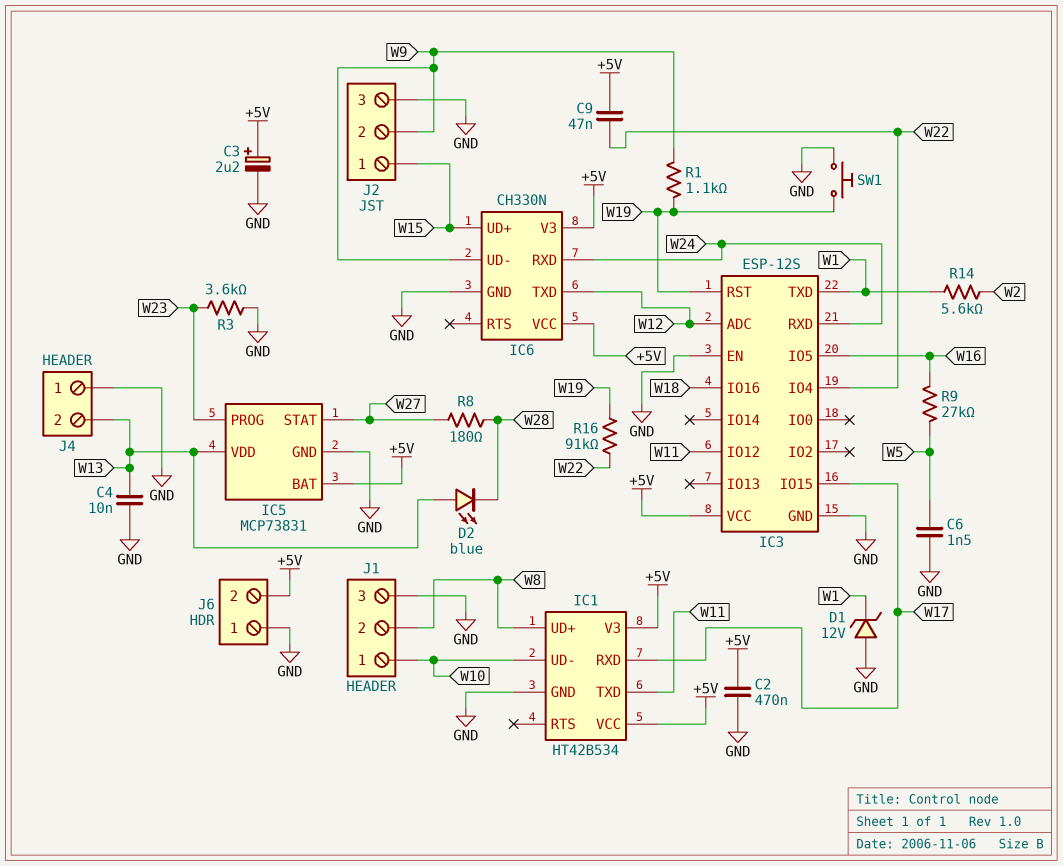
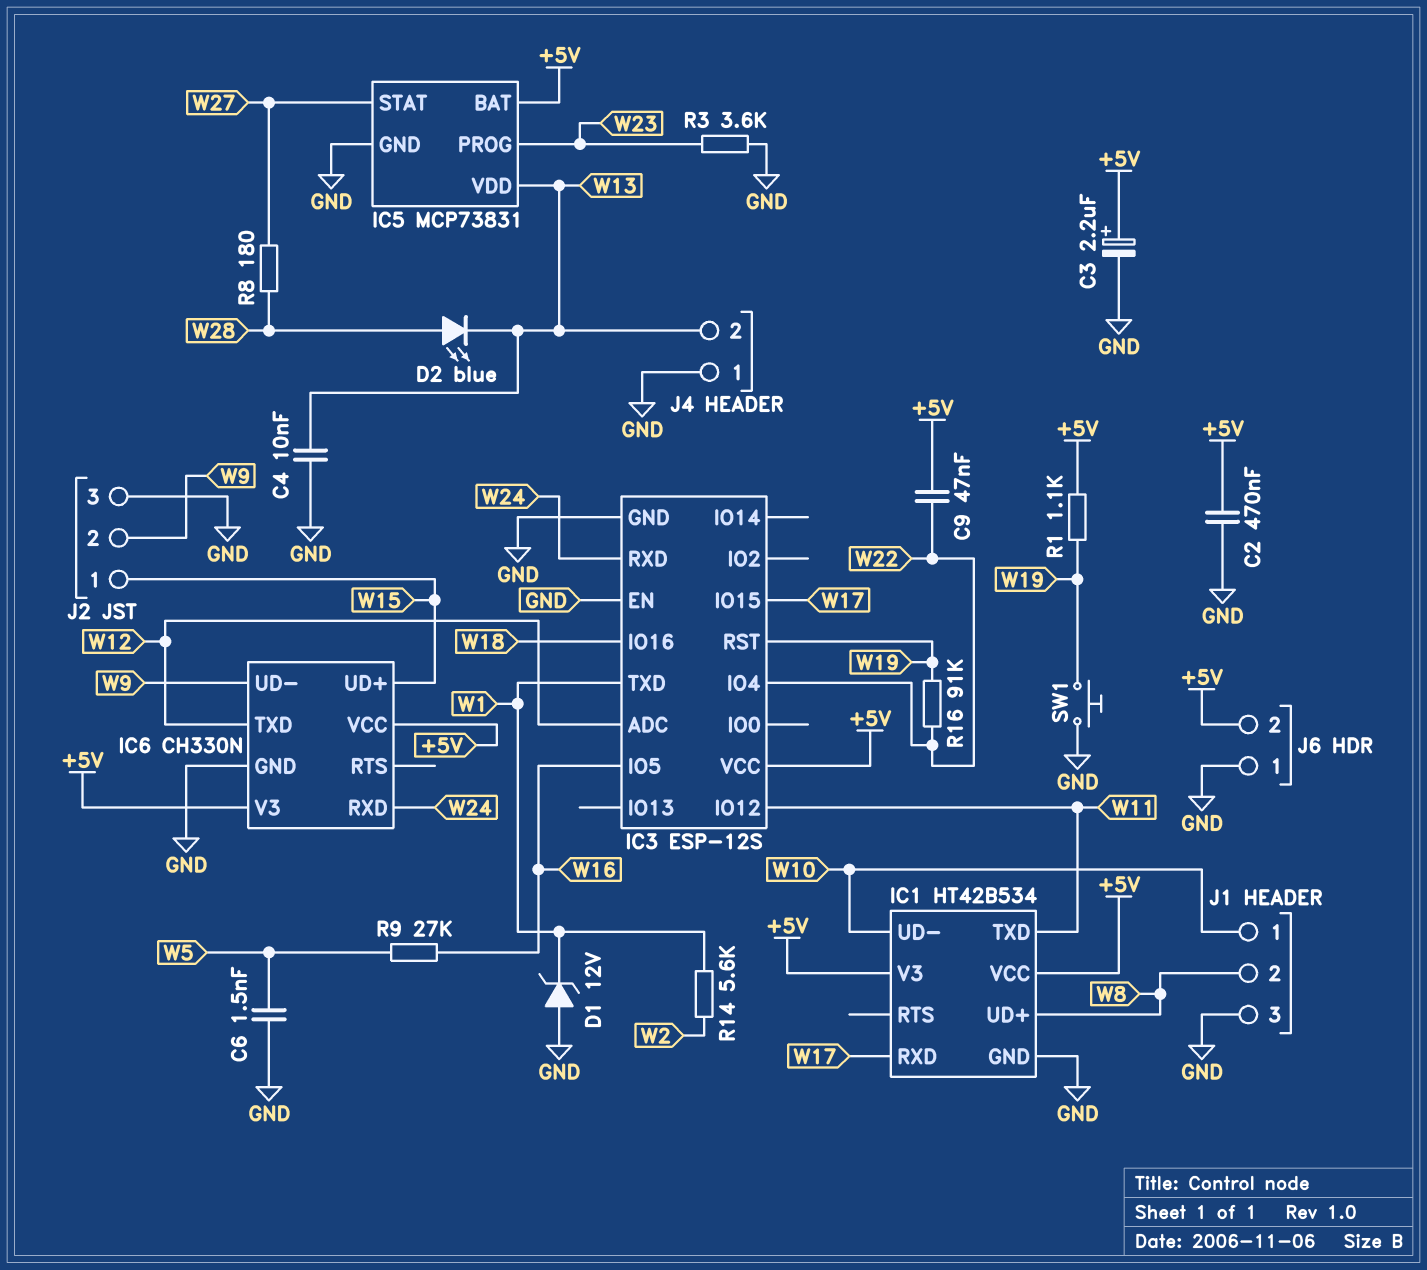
D2: LED blue (A W13, K W28) -> LED blue (A W28, K W13)
R1: 1.1k (W9, W19) -> 1.1k (+5V, W19)

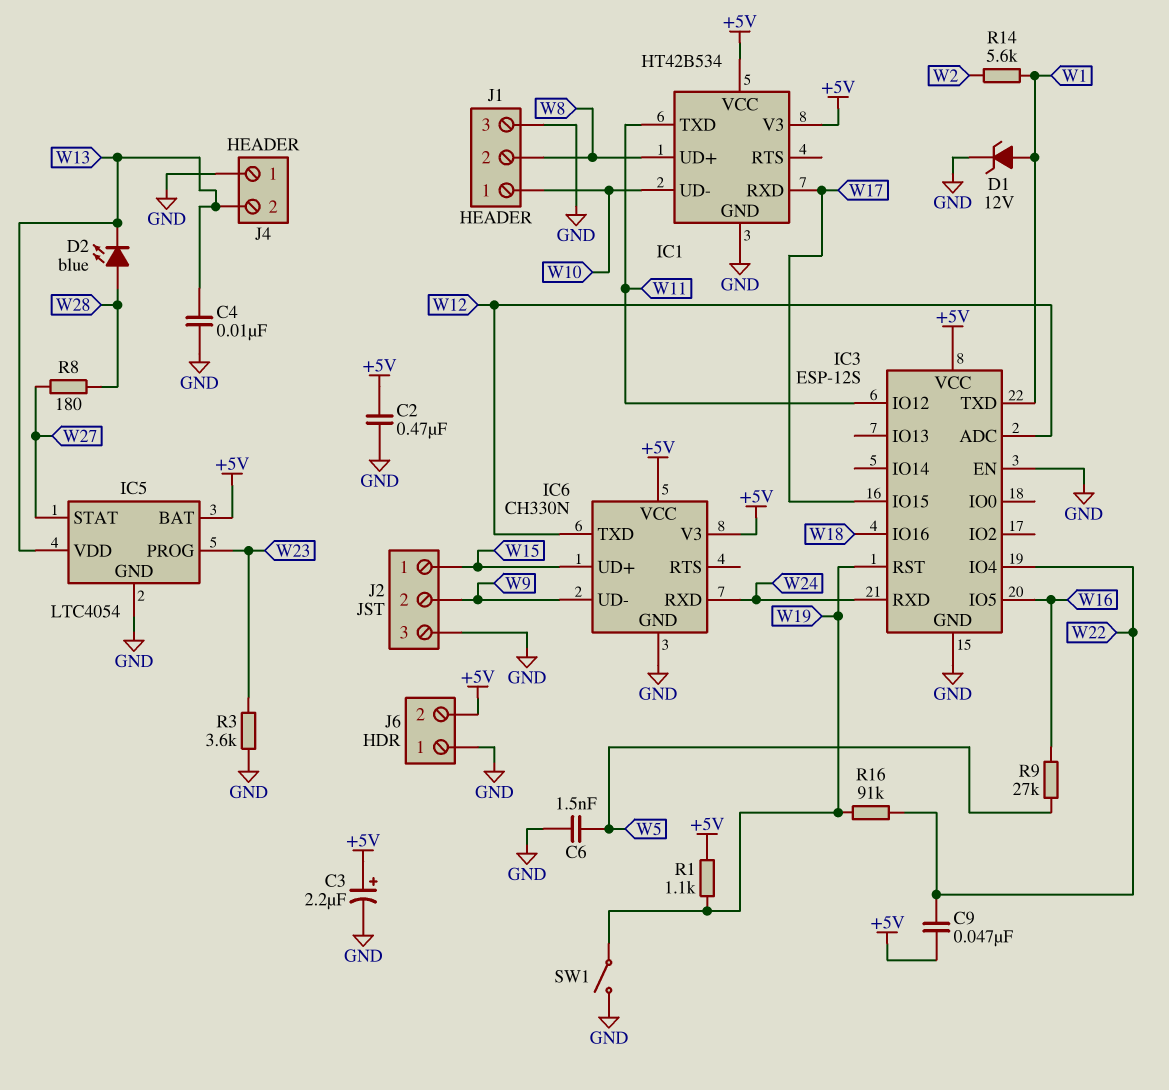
D1: zener 12V (A GND, K W1) -> zener 12V (A W1, K GND)
IC5: MCP73831 -> LTC4054
SW1: button (GND, W19) -> switch (GND, W19)

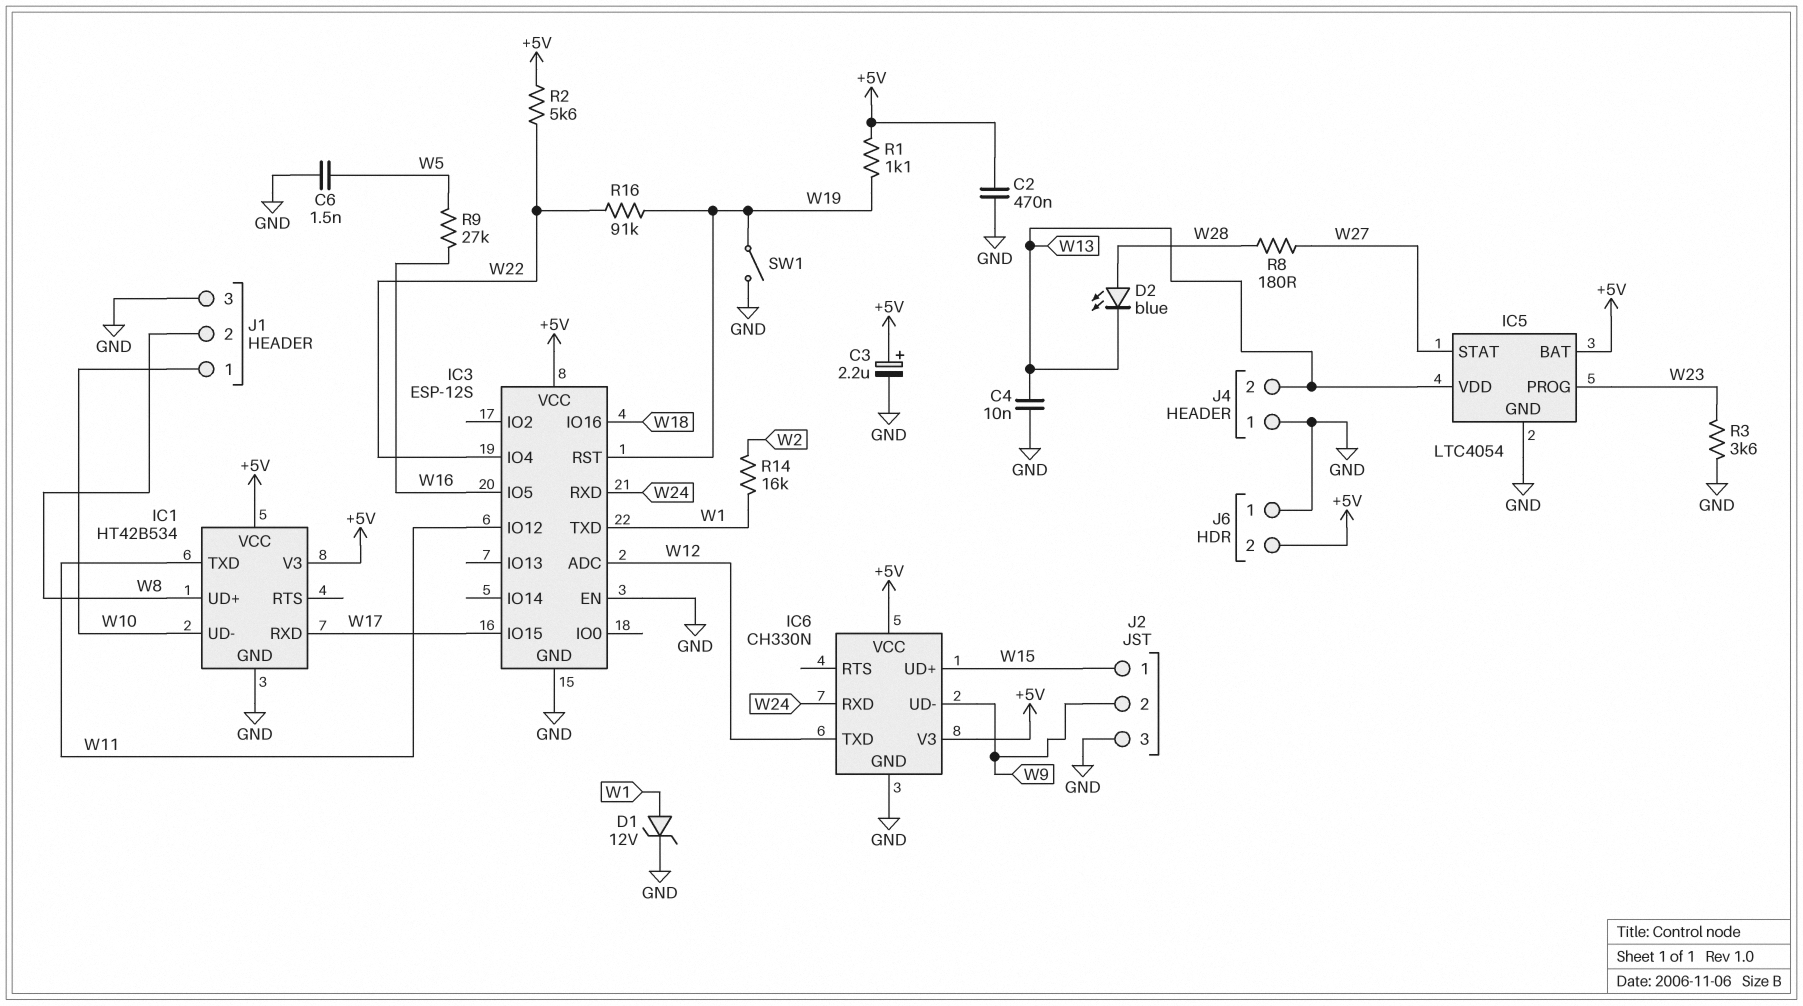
C9: 47nF (+5V, W22) -> none
R2: none -> 5.6k (+5V, W22)
R14: 5.6k (W1, W2) -> 16k (W1, W2)

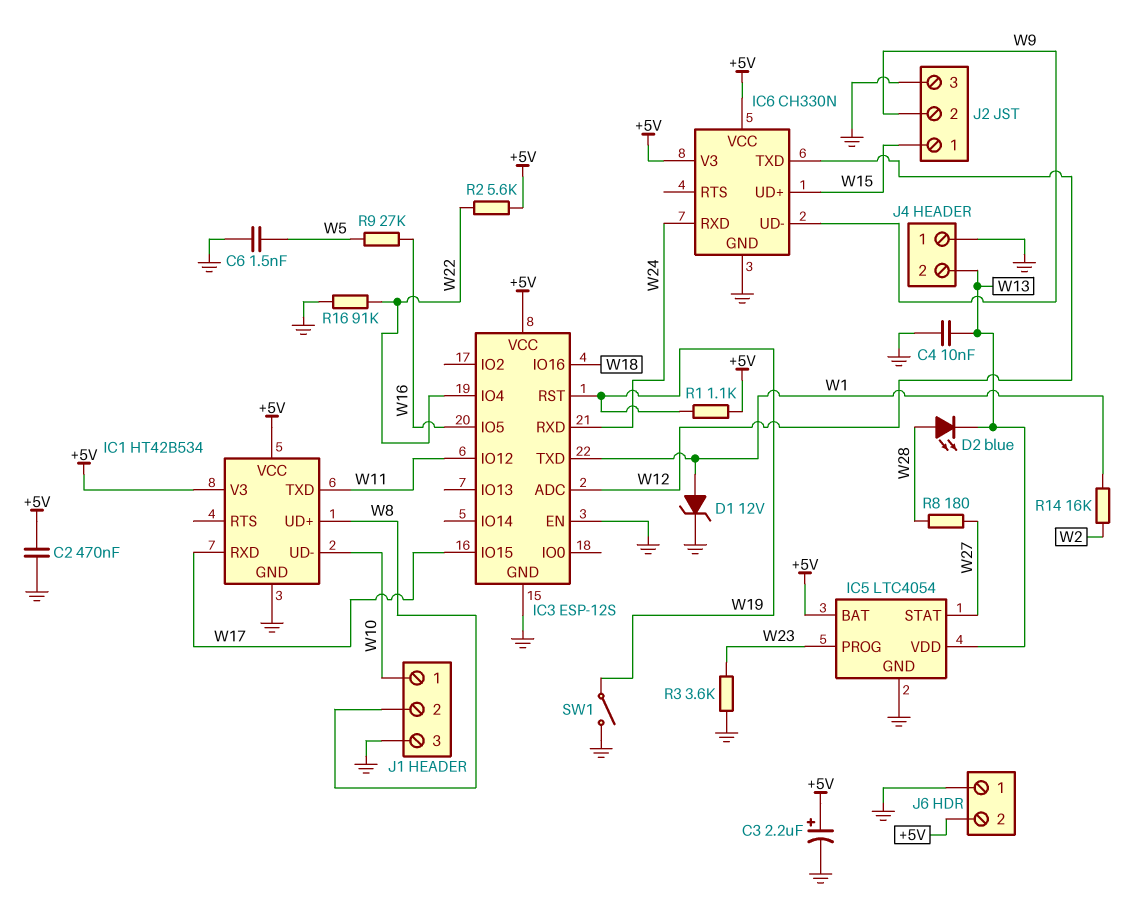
R16: 91k (W19, W22) -> 91k (GND, W22)

